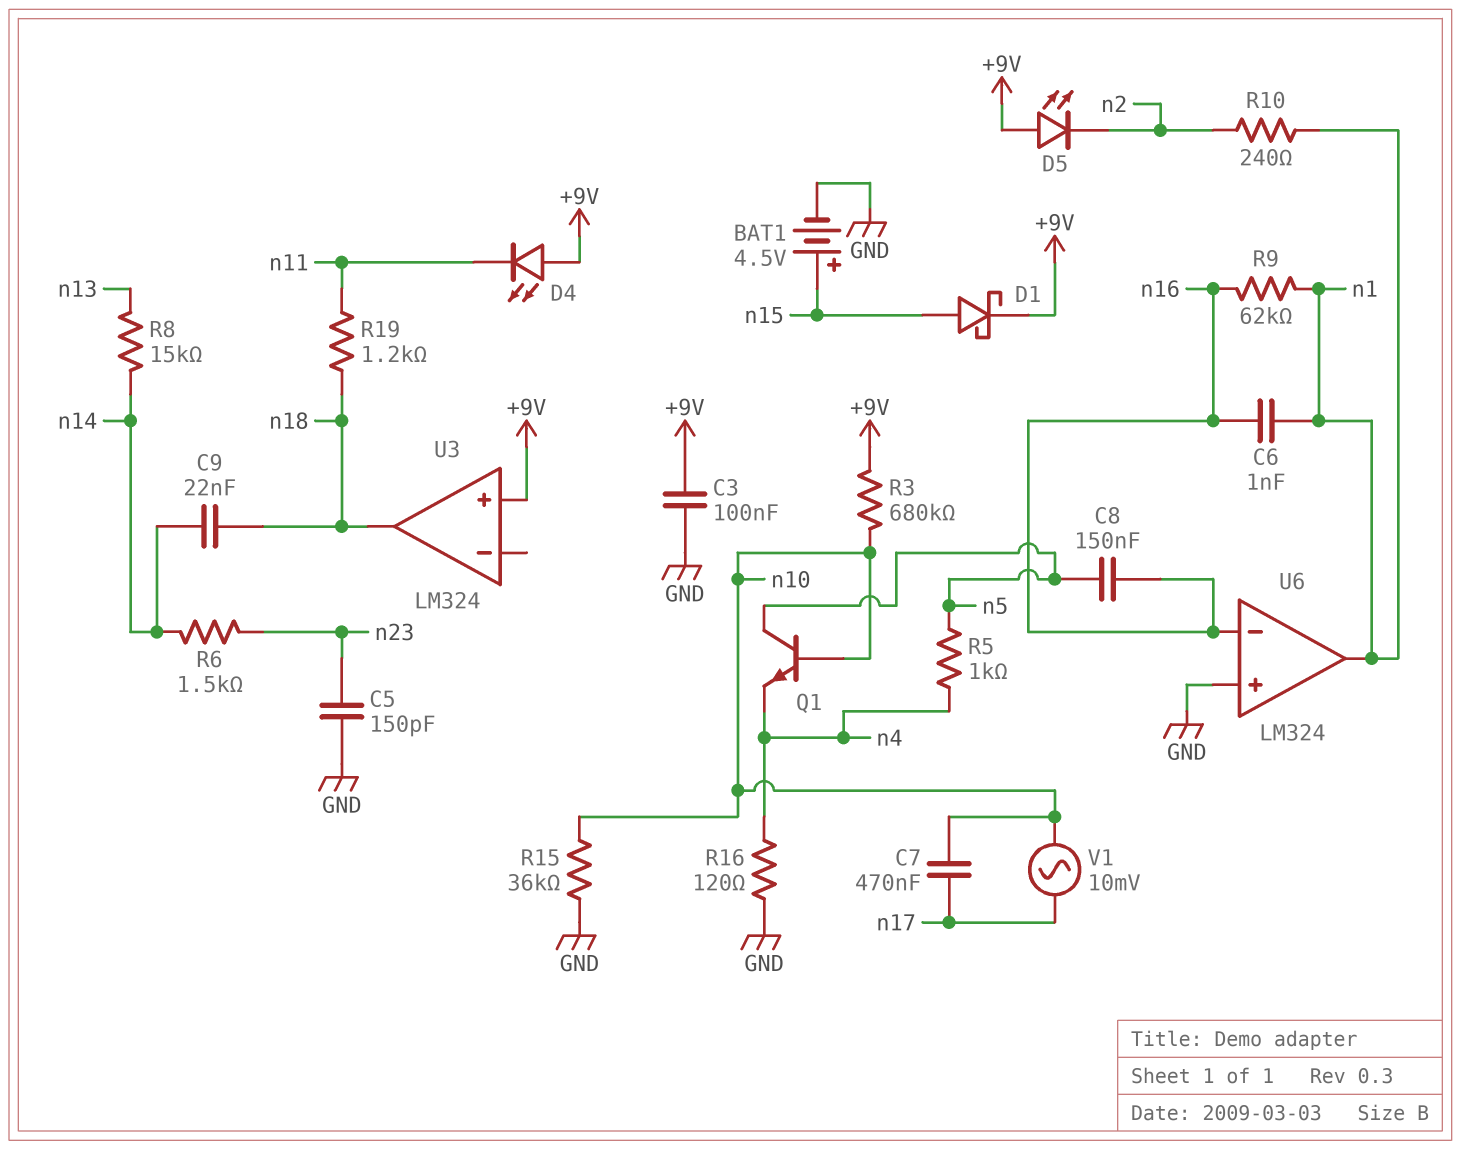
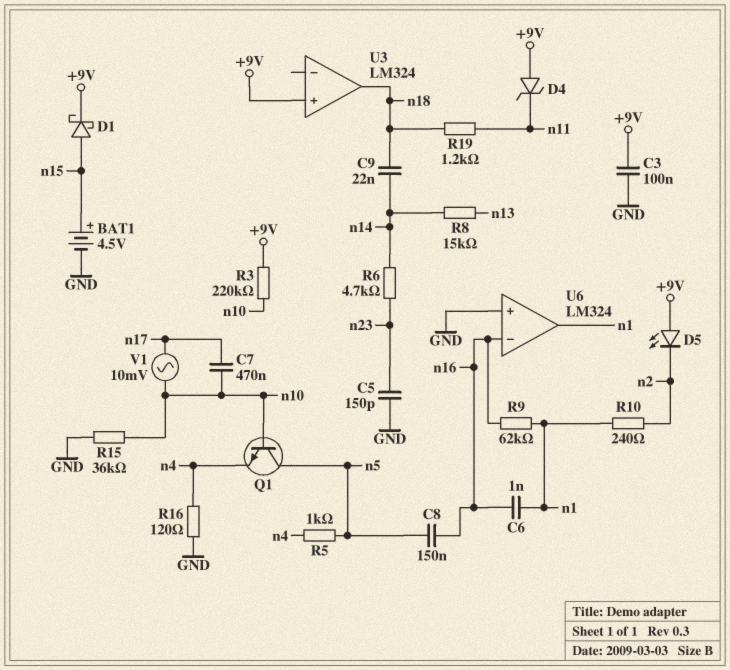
D4: LED (A +9V, K n11) -> zener (A +9V, K n11)
R3: 680k (+9V, n10) -> 220k (+9V, n10)
R6: 1.5k (n14, n23) -> 4.7k (n14, n23)

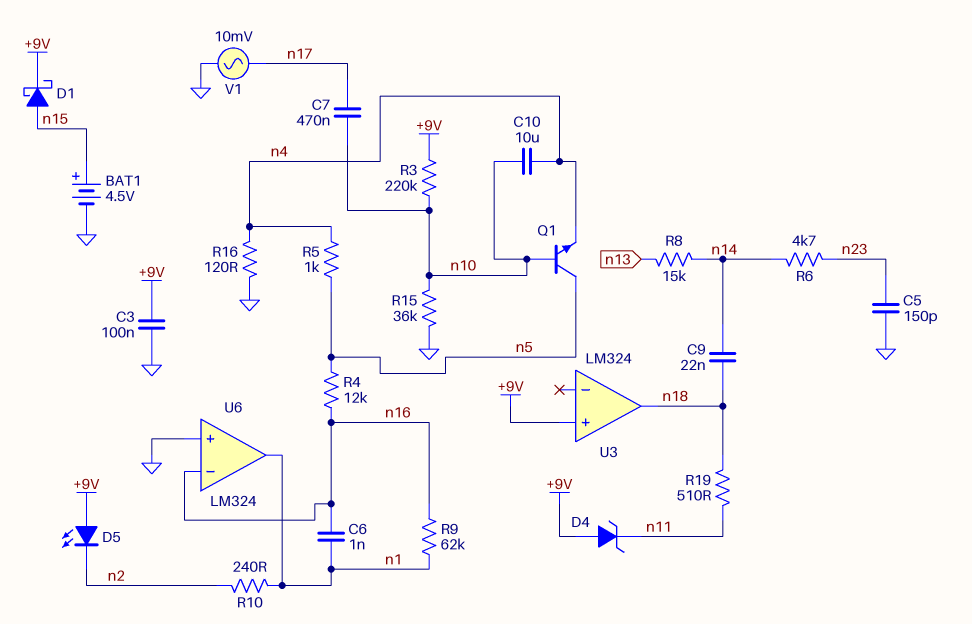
C8: 150nF (n5, n16) -> none
C10: none -> 10uF (n4, n10)
R4: none -> 12k (n5, n16)
R19: 1.2k (n11, n18) -> 510 (n11, n18)
V1: AC 10mV (n10, n17) -> AC 10mV (GND, n17)

